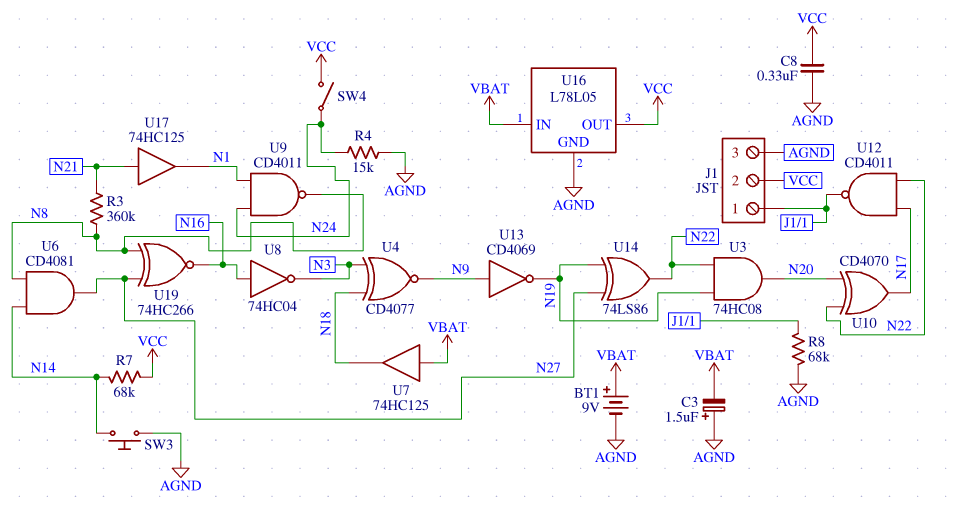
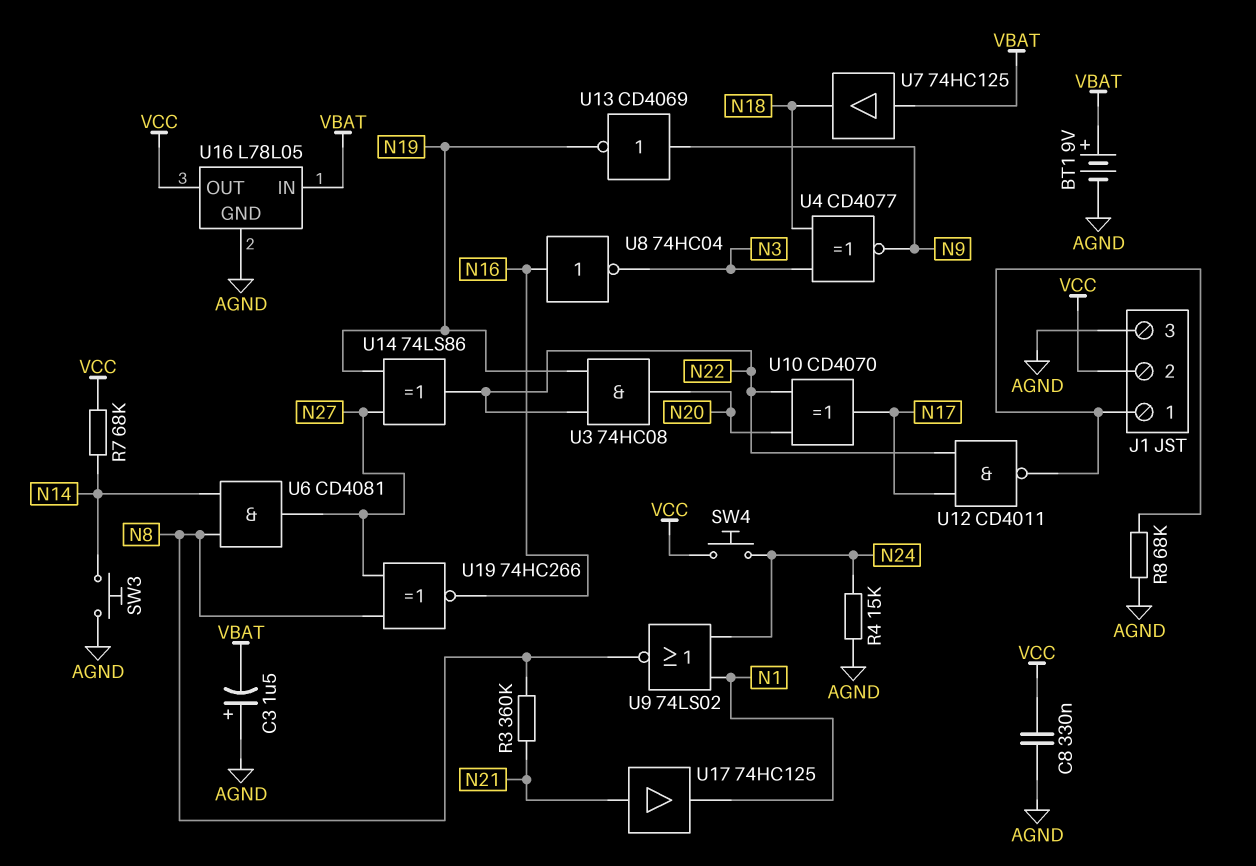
SW4: switch (N24, VCC) -> button (N24, VCC)
U9: NAND CD4011 (in N1, in N24, out N8) -> NOR 74LS02 (in N1, in N24, out N8)

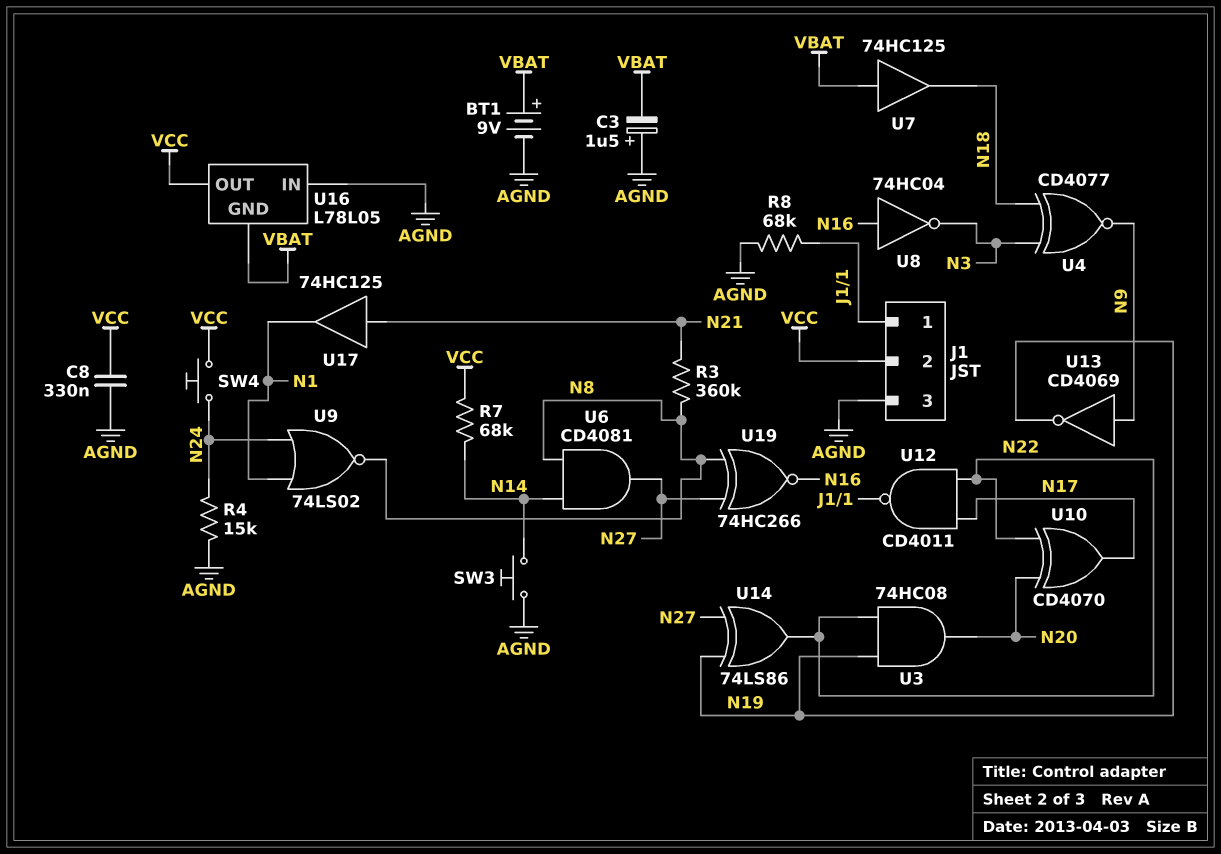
U16 pin GND: AGND -> VBAT
U16 pin IN: VBAT -> AGND

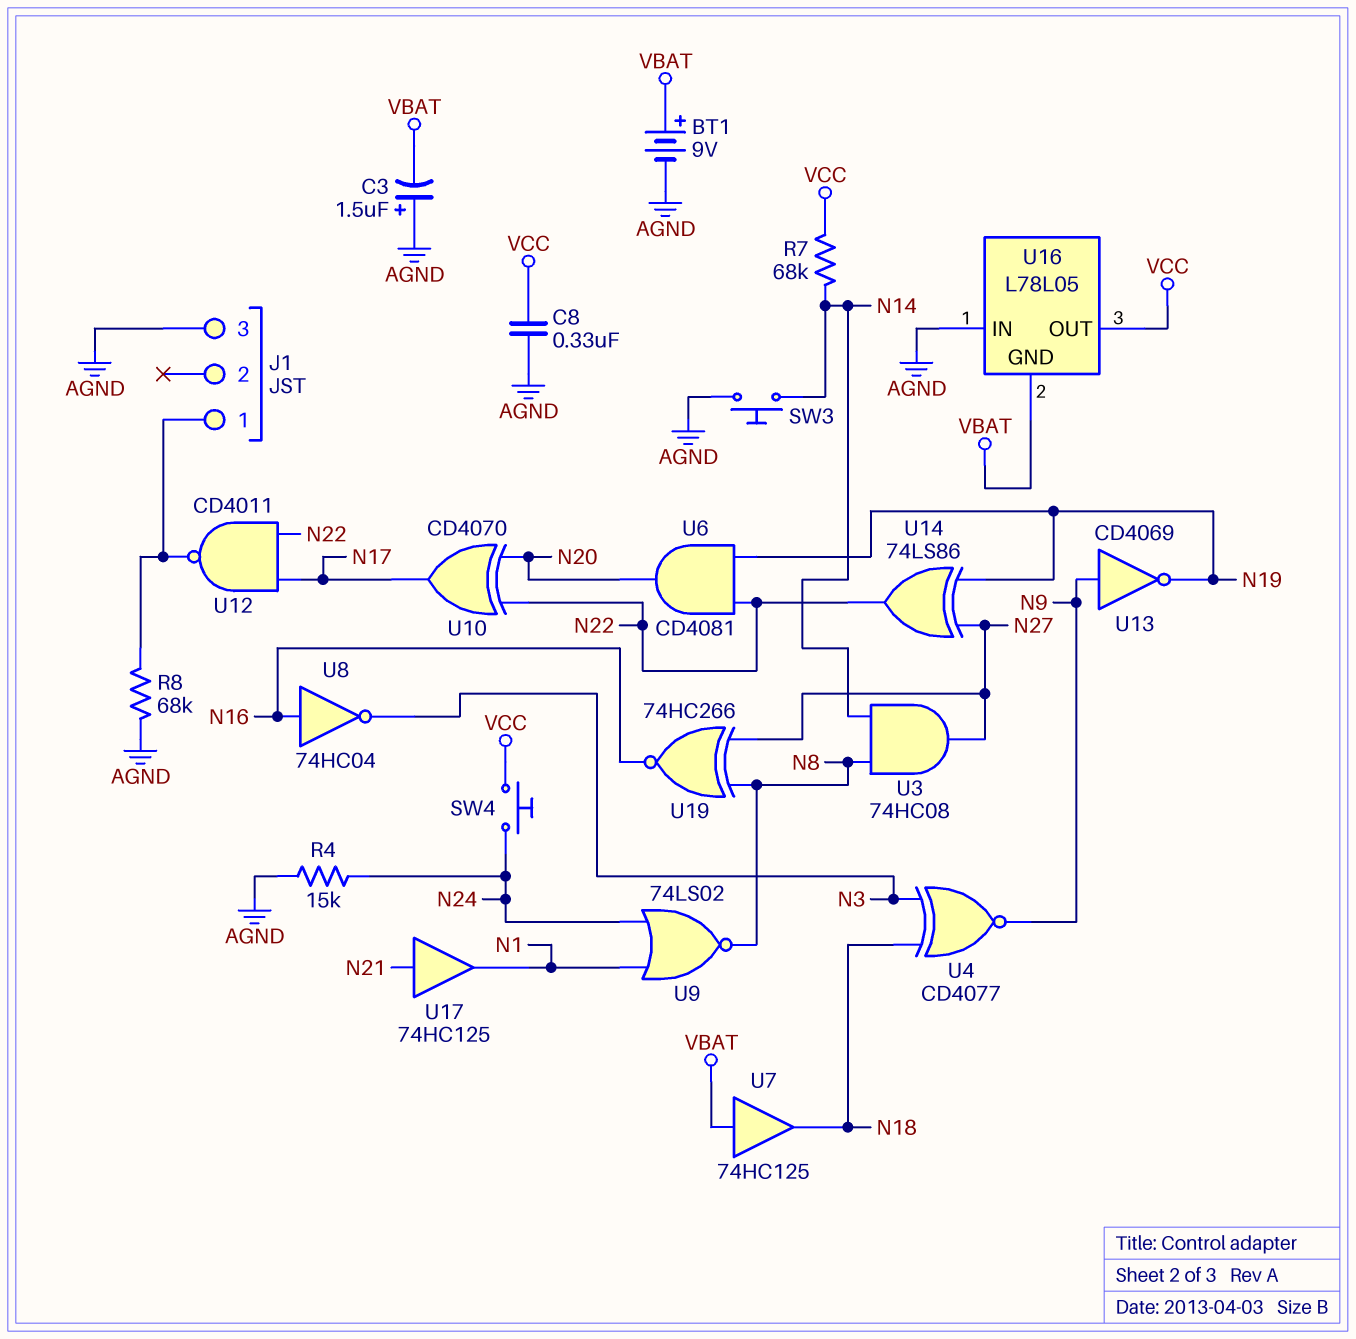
J1 pin 2: VCC -> none
R3: 360k (N8, N21) -> none
U3: AND 74HC08 (in N19, in N22, out N20) -> AND 74HC08 (in N8, in N14, out N27)
U6: AND CD4081 (in N8, in N14, out N27) -> AND CD4081 (in N19, in N22, out N20)

